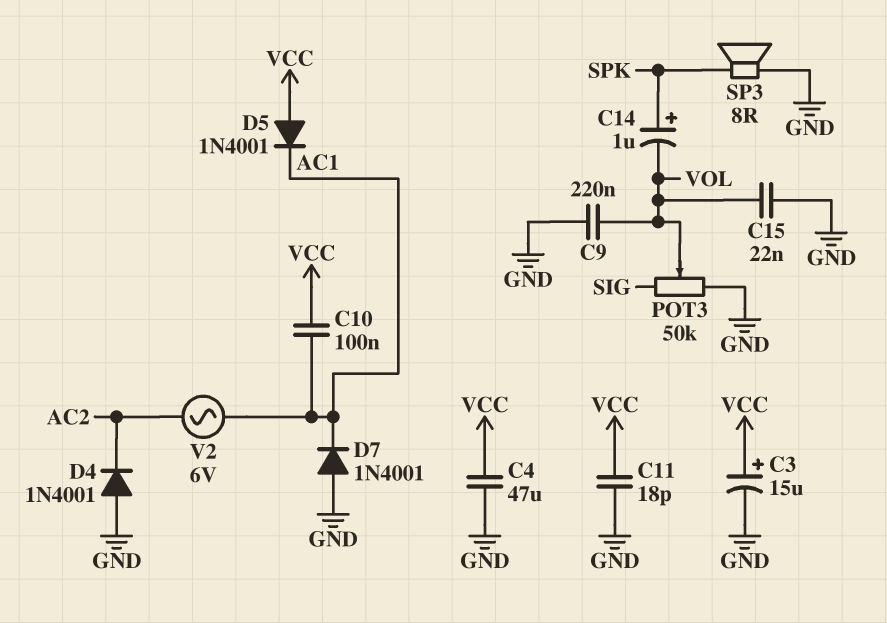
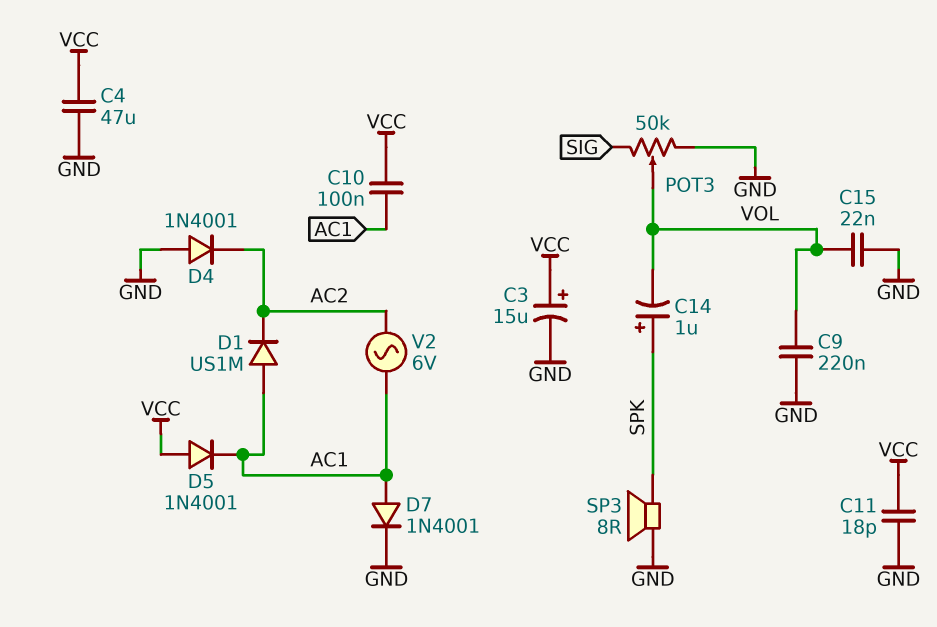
D1: none -> diode US1M (A AC1, K AC2)
D7: diode 1N4001 (A GND, K AC1) -> diode 1N4001 (A AC1, K GND)

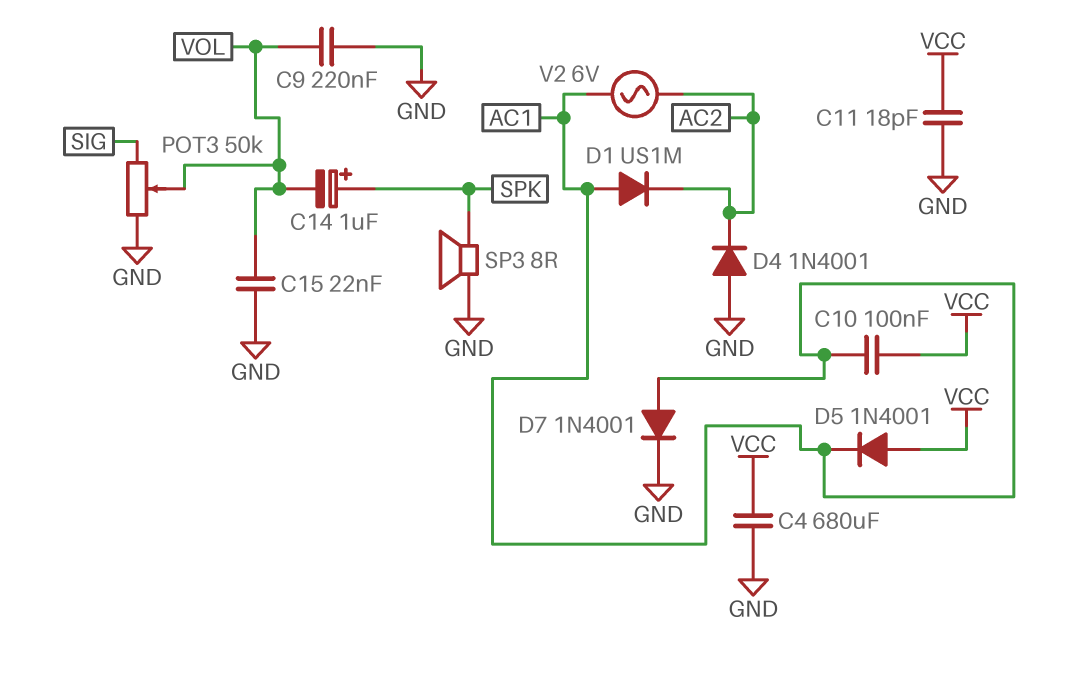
C3: 15uF (plus VCC, minus GND) -> none
C4: 47uF (GND, VCC) -> 680uF (GND, VCC)

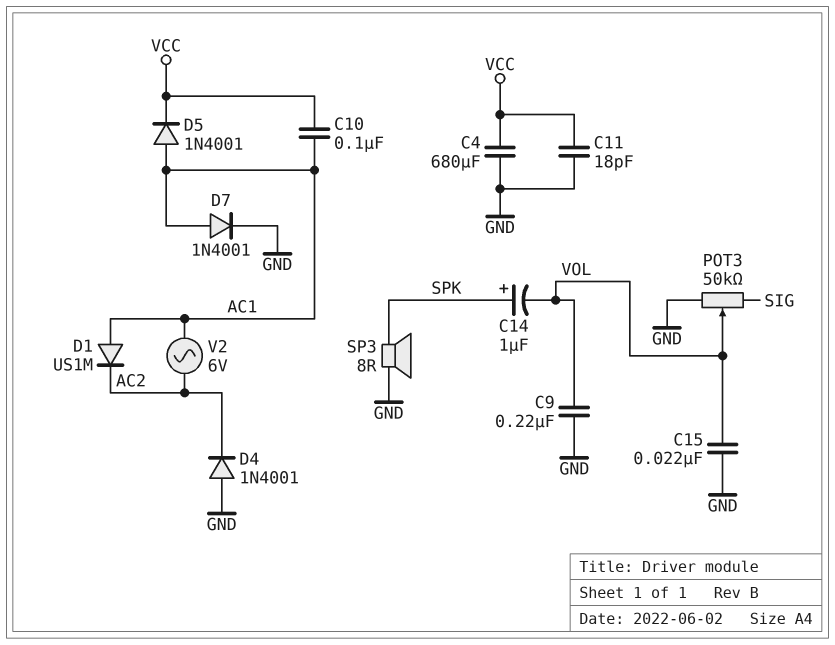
D5: diode 1N4001 (A VCC, K AC1) -> diode 1N4001 (A AC1, K VCC)

